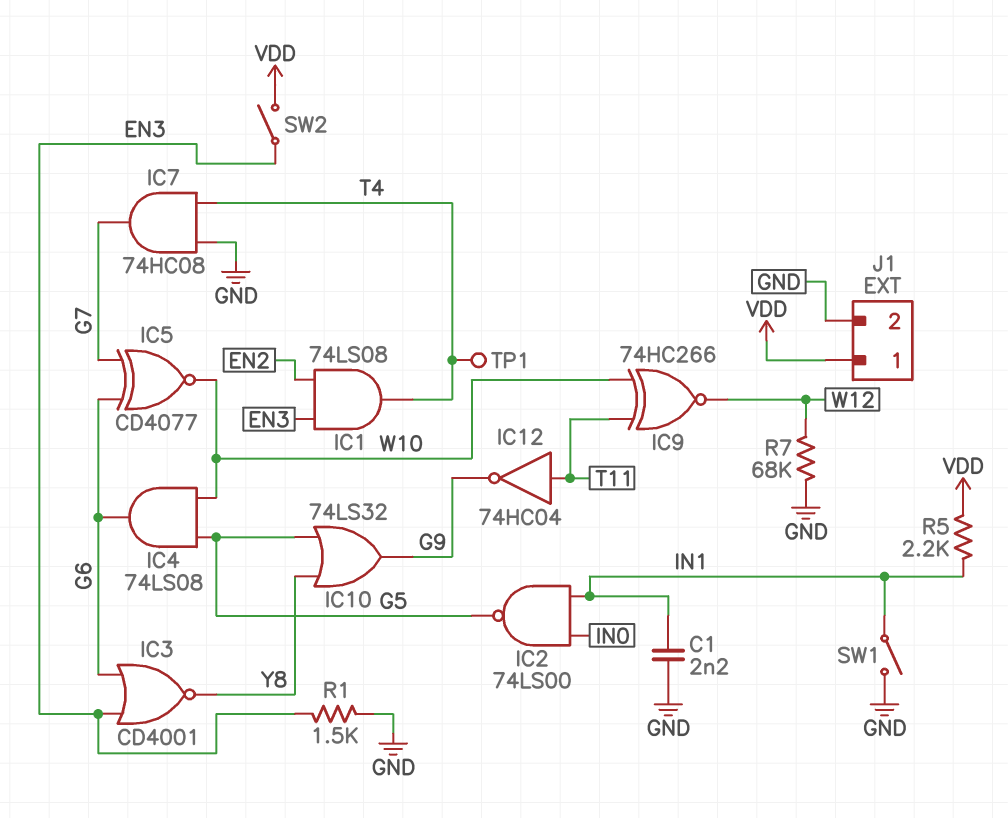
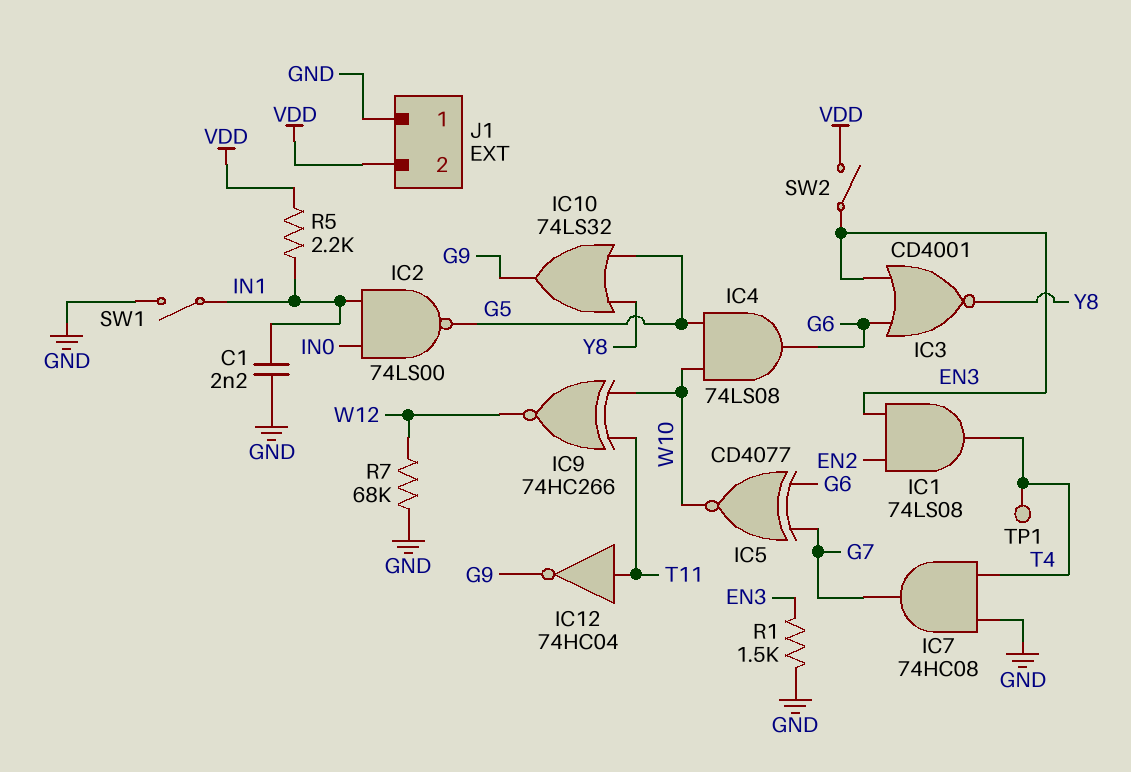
J1 pin 1: VDD -> GND
J1 pin 2: GND -> VDD

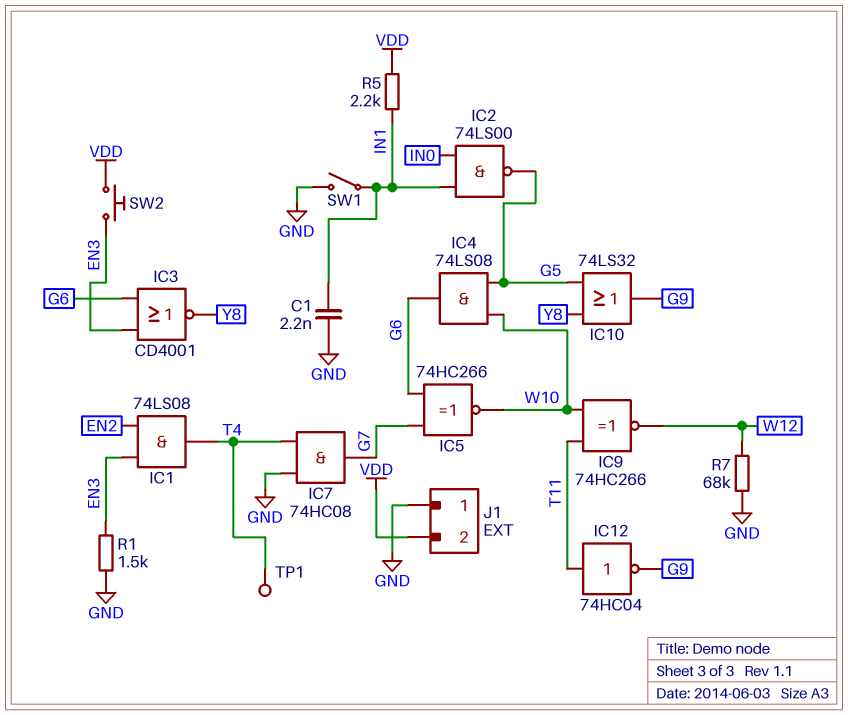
IC5: XNOR CD4077 (in G6, in G7, out W10) -> XNOR 74HC266 (in G6, in G7, out W10)
SW2: switch (EN3, VDD) -> button (EN3, VDD)

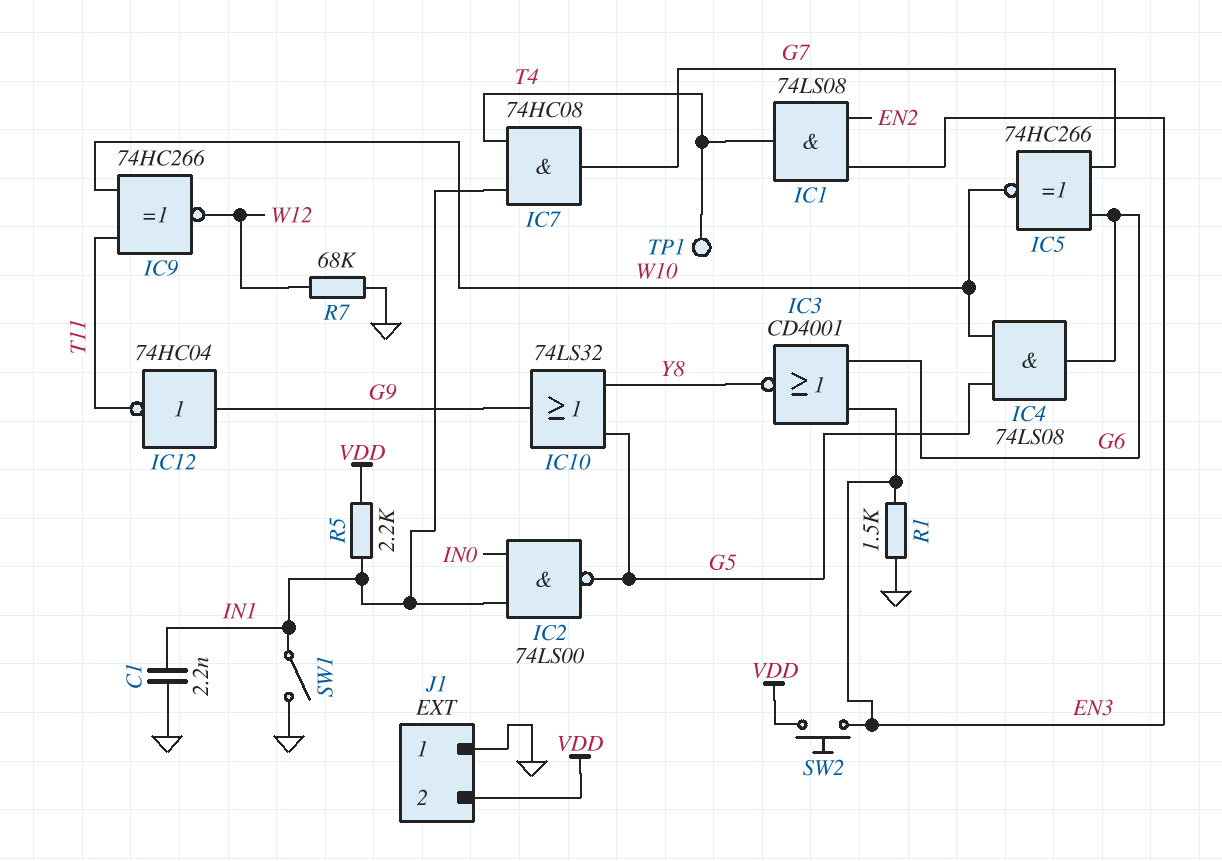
IC7: AND 74HC08 (in GND, in T4, out G7) -> AND 74HC08 (in IN1, in T4, out G7)
IC12: NOT 74HC04 (in T11, out G9) -> NOT 74HC04 (in G9, out T11)

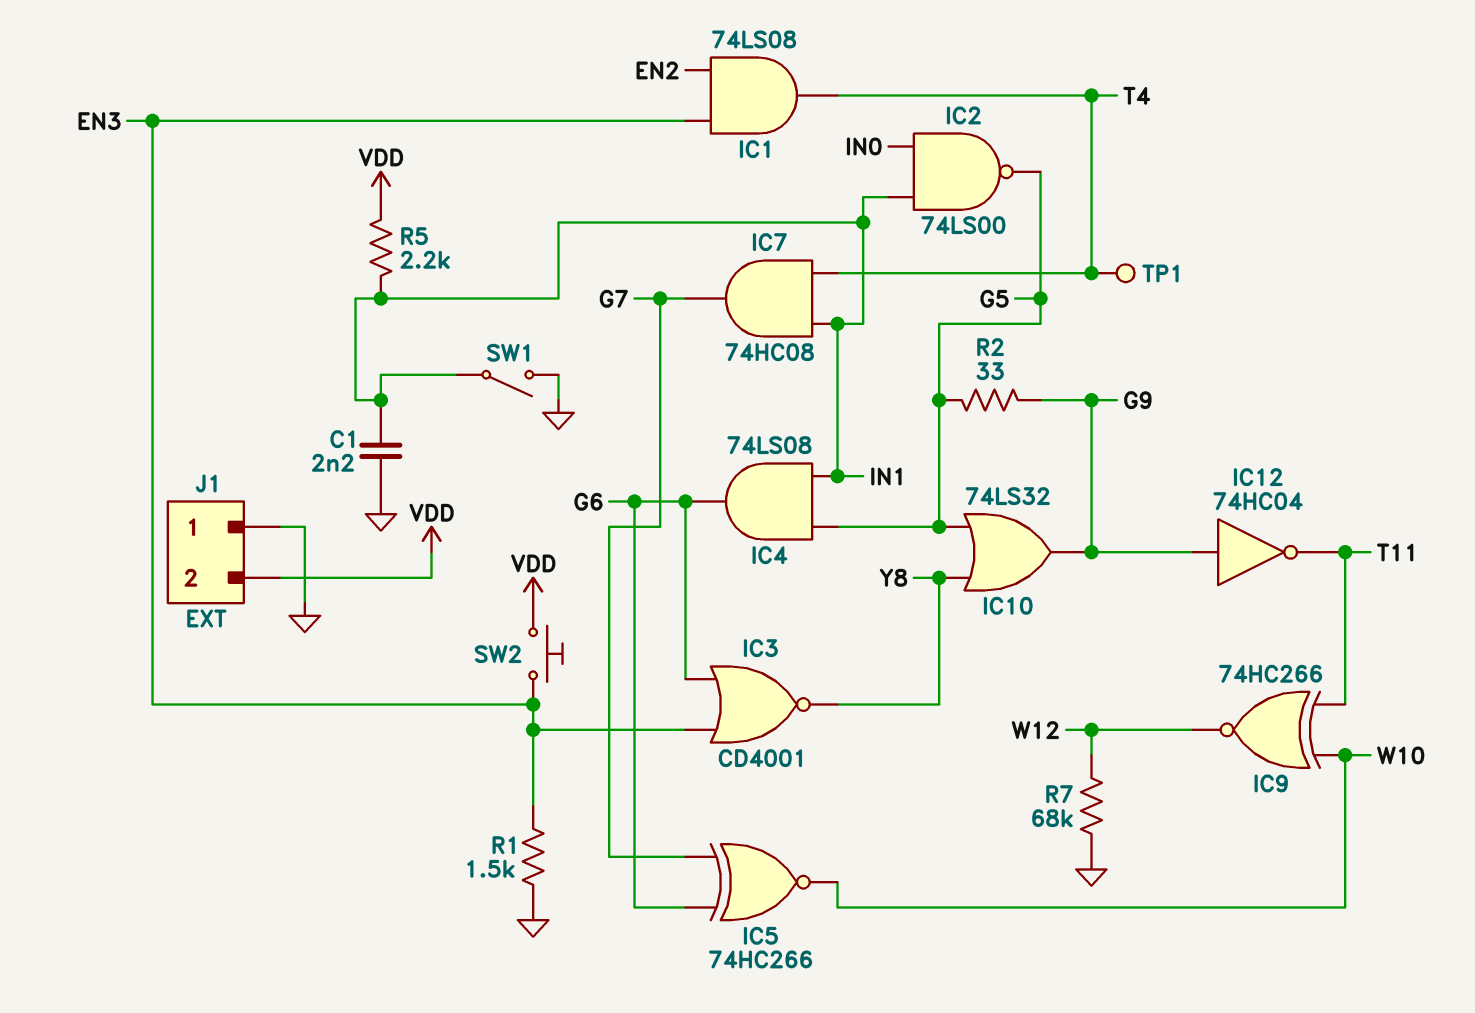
IC4: AND 74LS08 (in G5, in W10, out G6) -> AND 74LS08 (in G5, in IN1, out G6)
R2: none -> 33 (G5, G9)

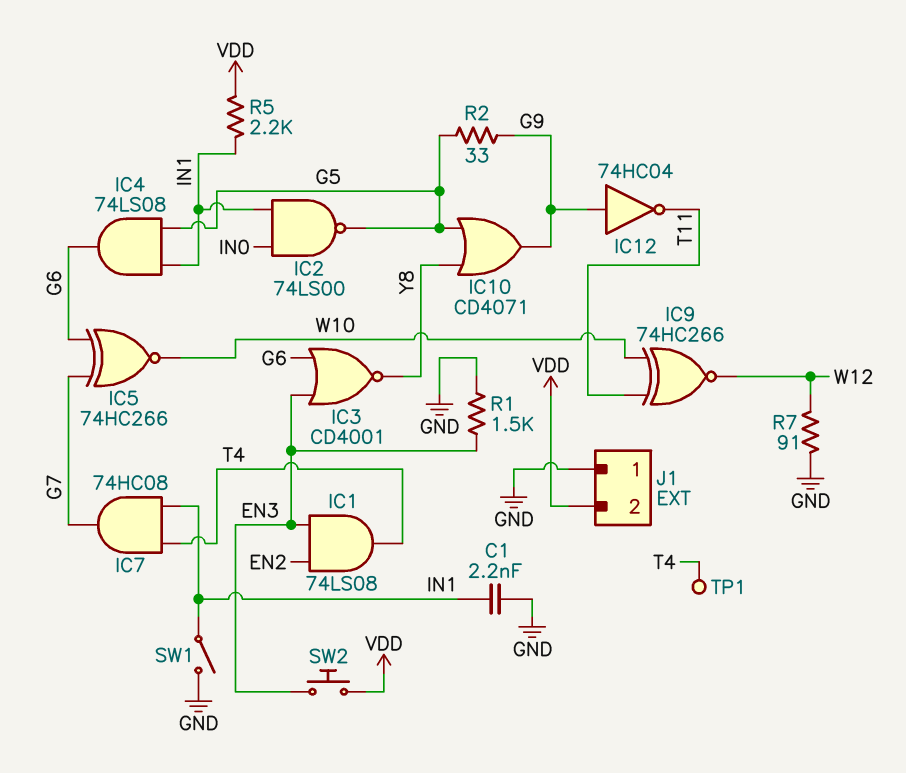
IC10: OR 74LS32 (in G5, in Y8, out G9) -> OR CD4071 (in G5, in Y8, out G9)
R7: 68k (GND, W12) -> 91 (GND, W12)

